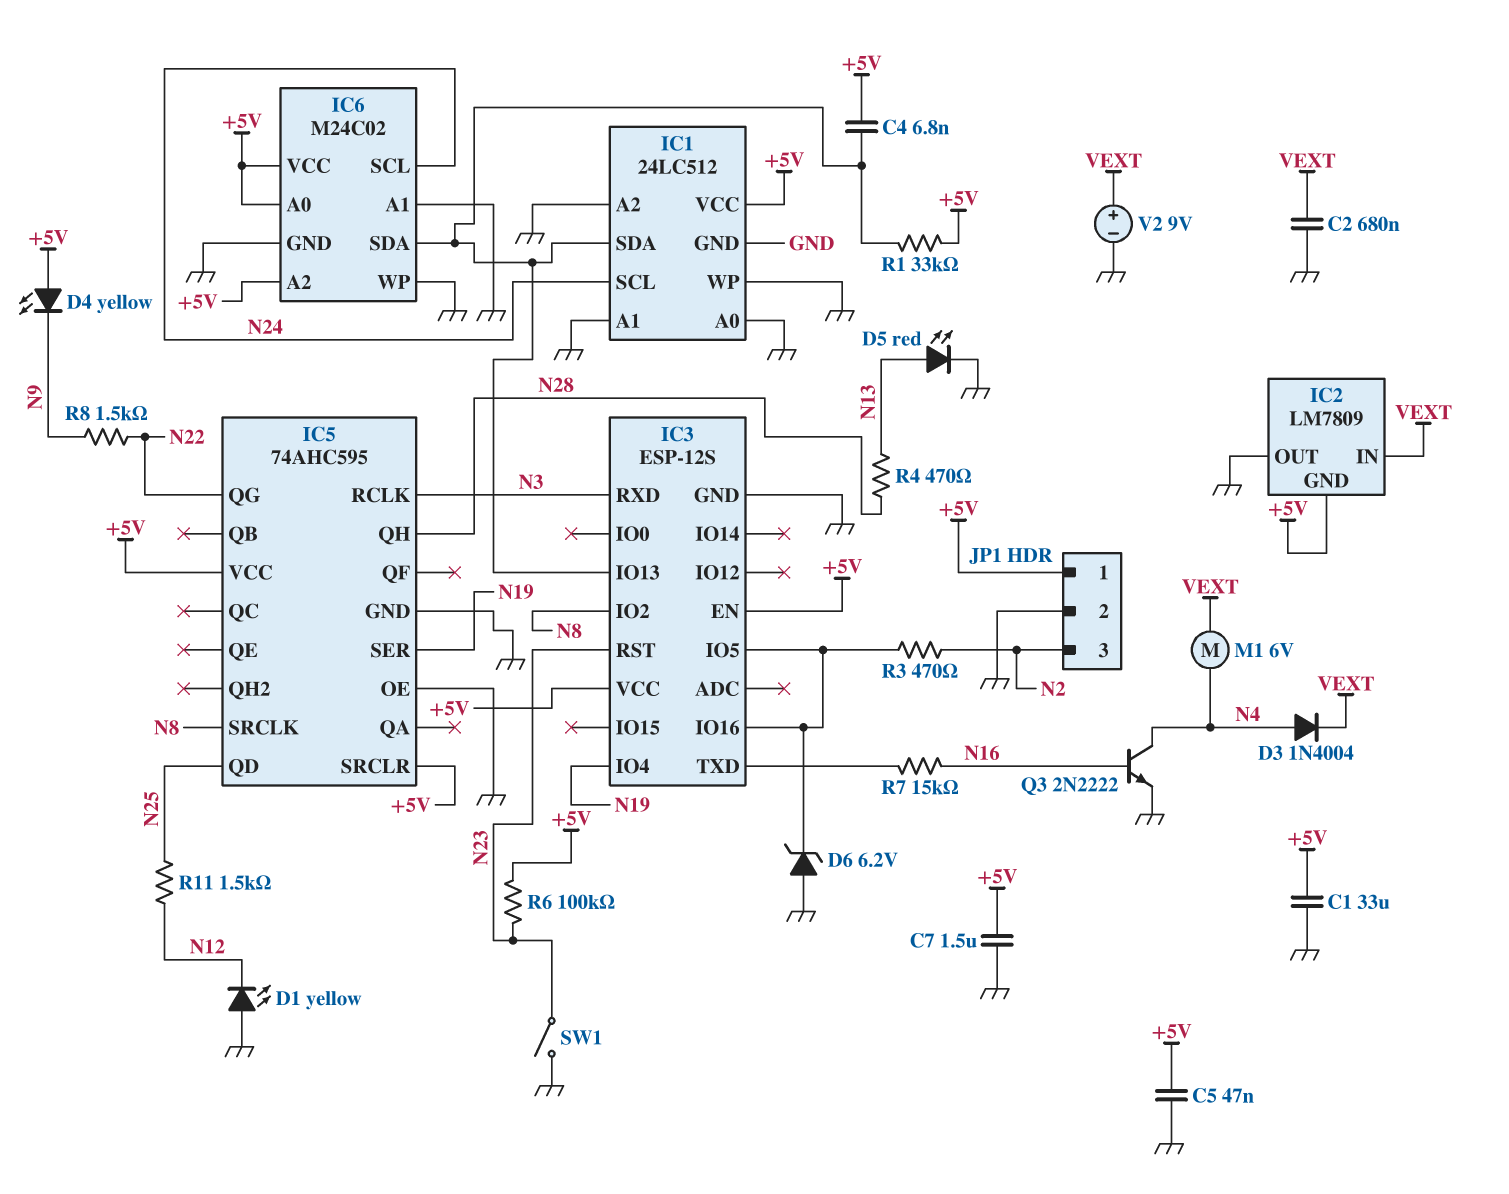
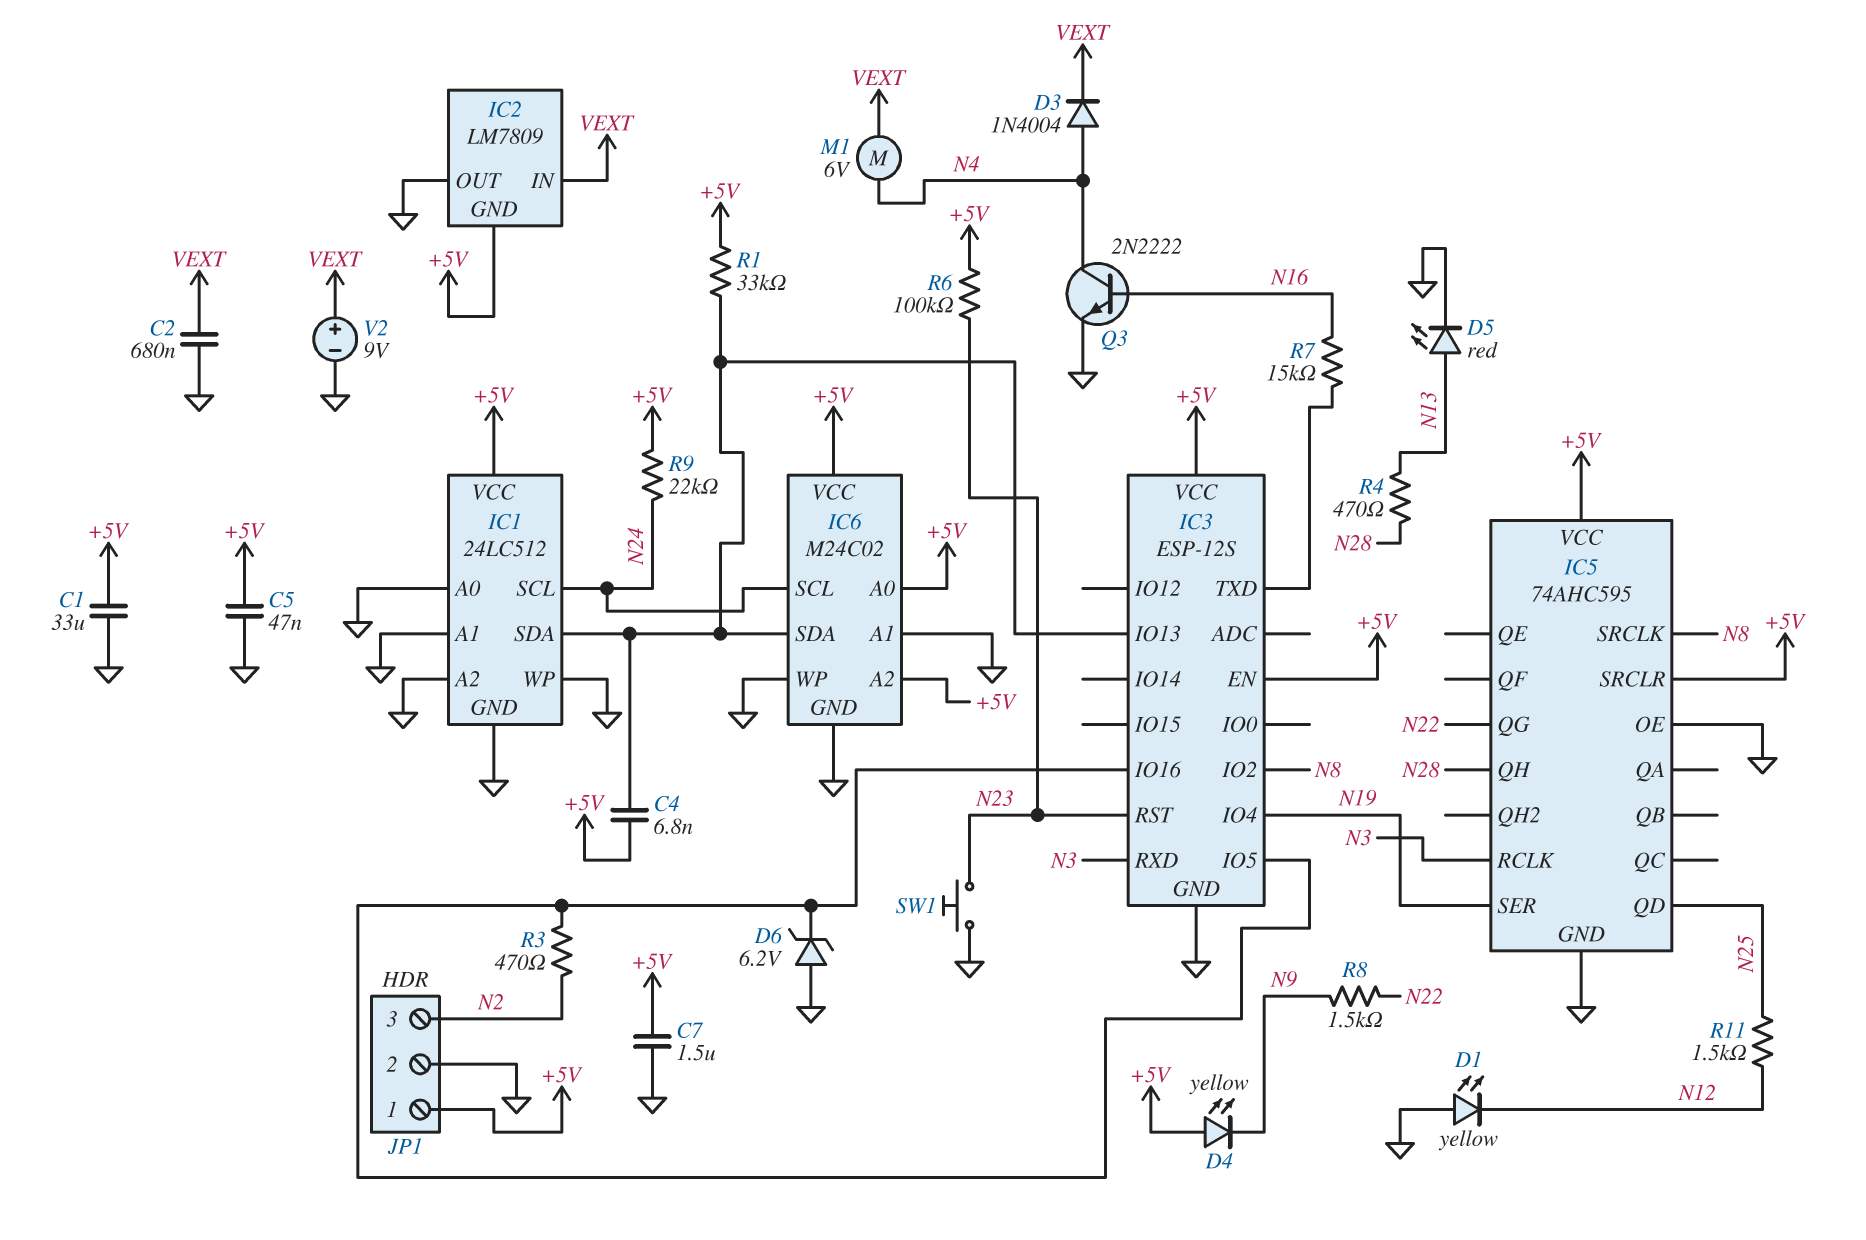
R9: none -> 22k (+5V, N24)
SW1: switch (GND, N23) -> button (GND, N23)

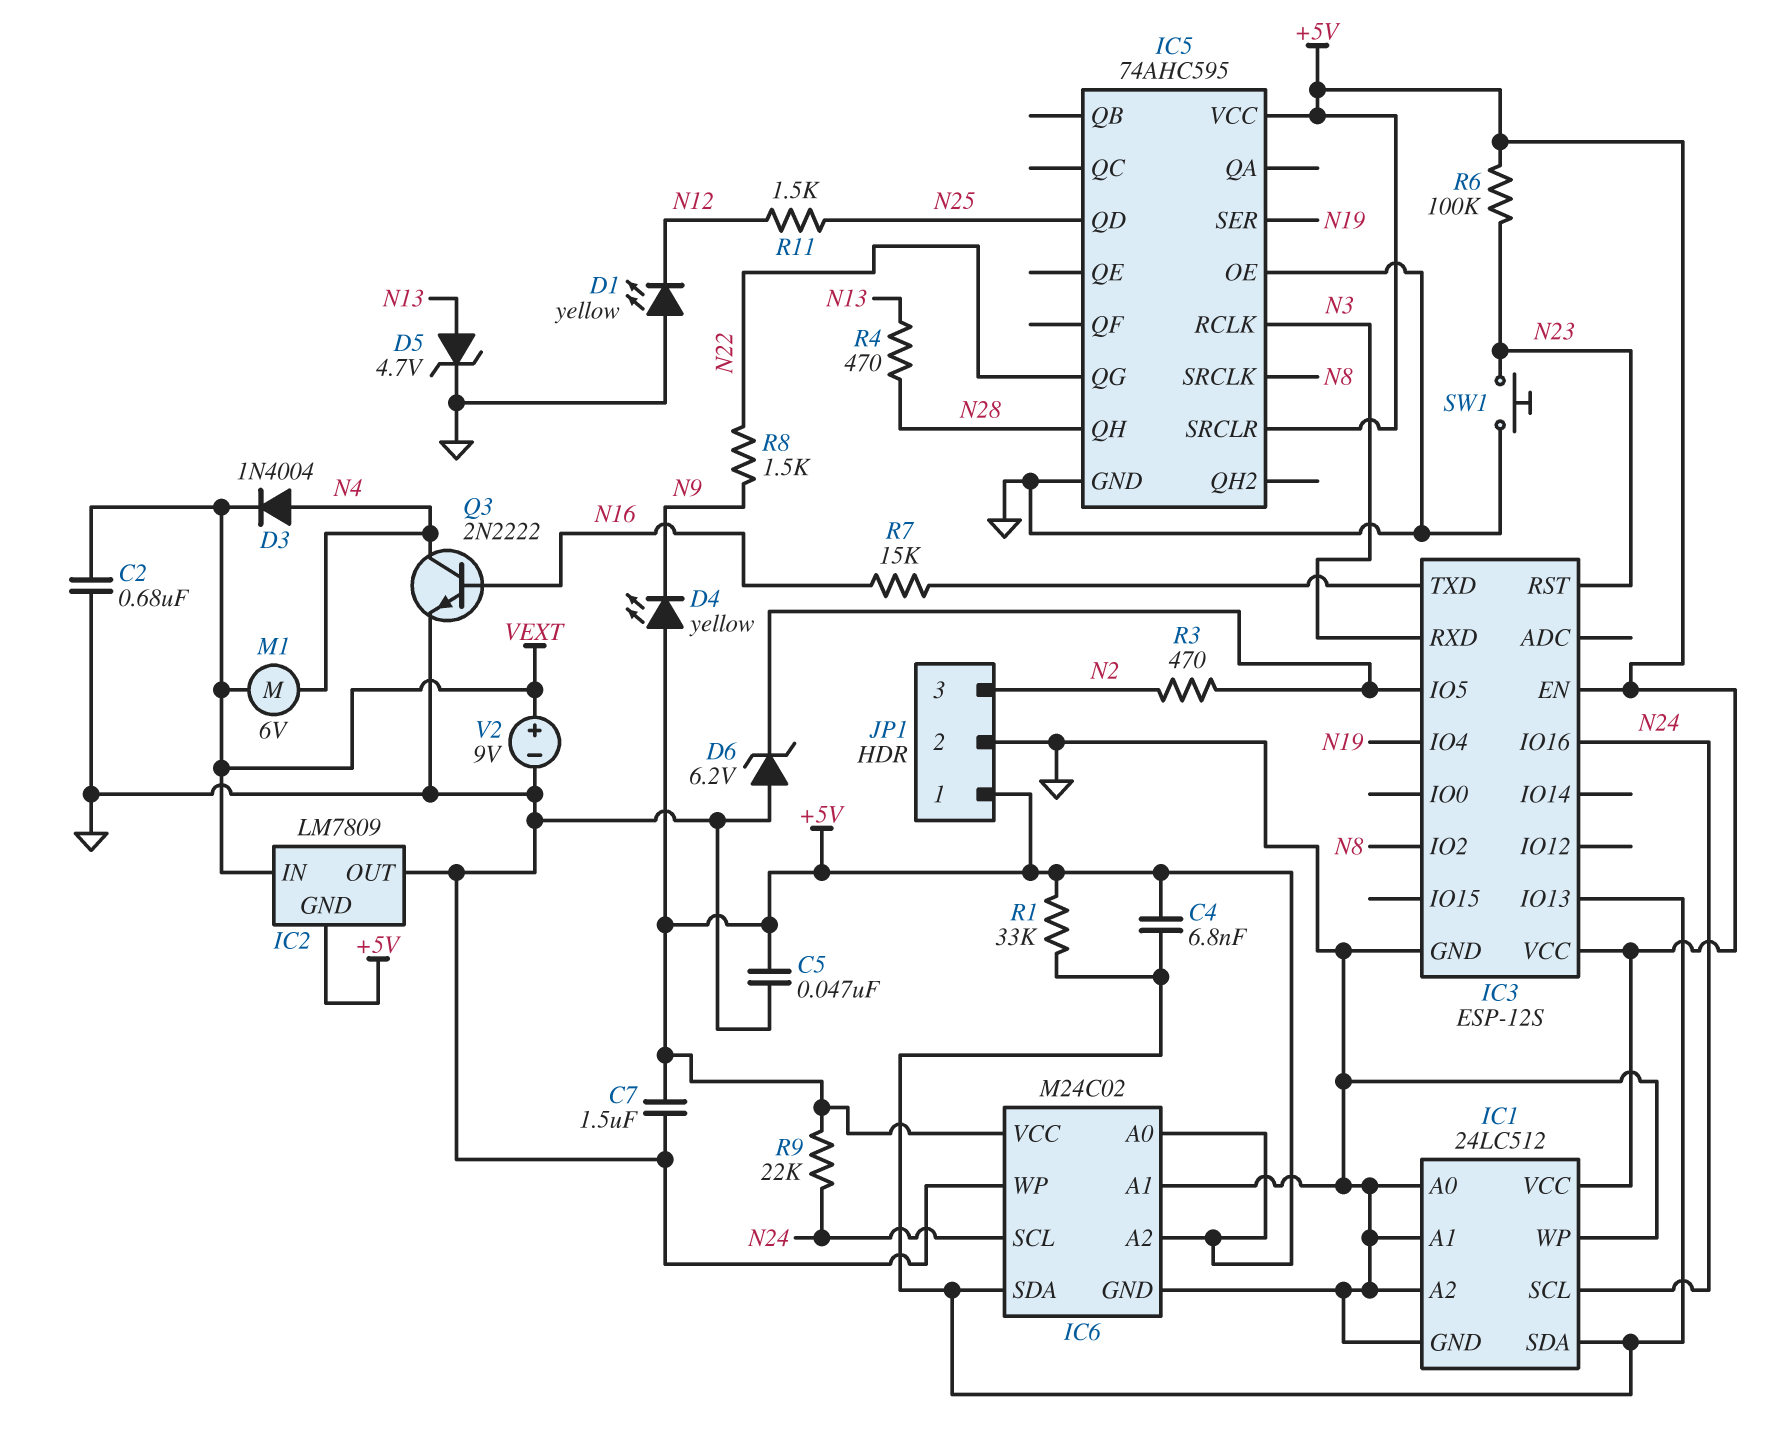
C1: 33uF (+5V, GND) -> none
D5: LED red (A N13, K GND) -> zener 4.7V (A N13, K GND)
IC3 pin IO16: IC3/IO5 -> N24

